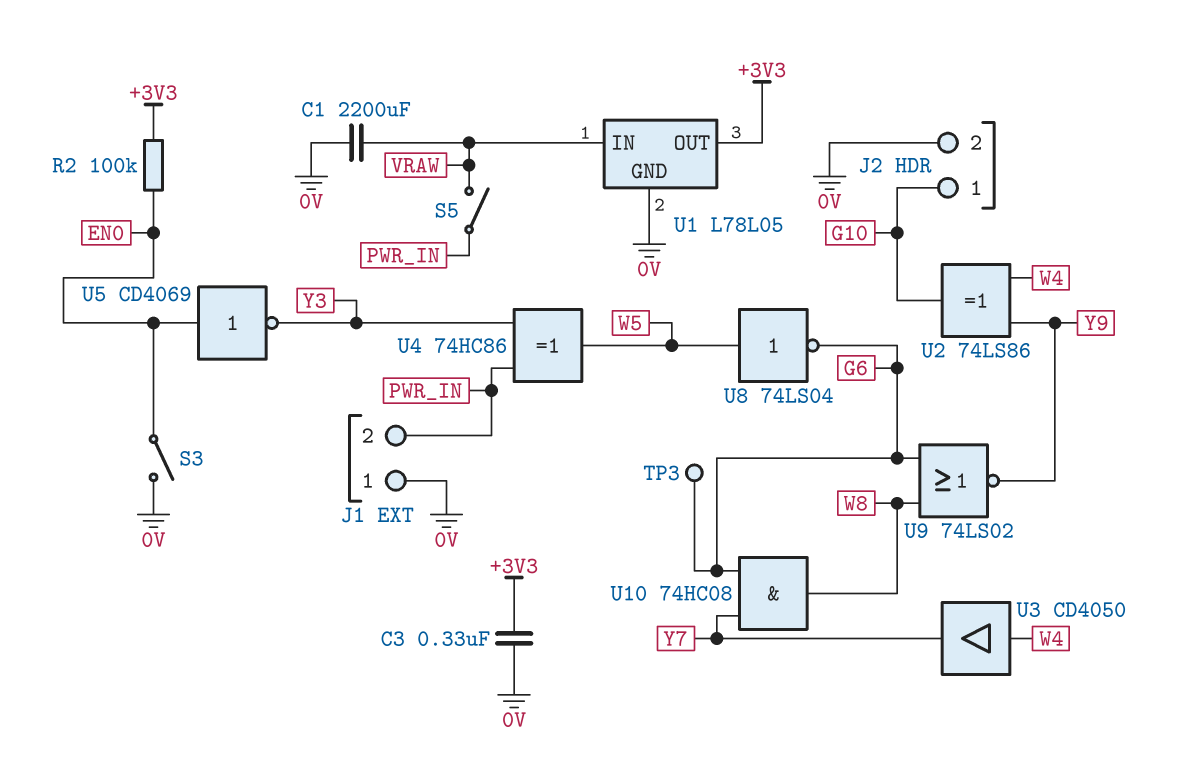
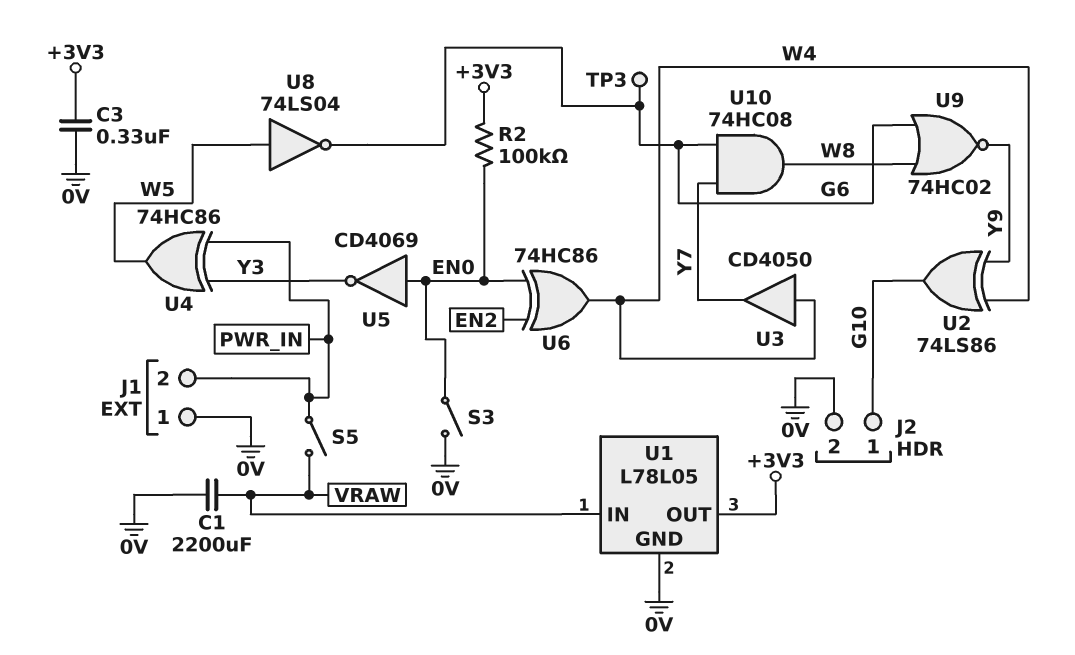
U6: none -> XOR 74HC86 (in EN0, in EN2, out W4)
U9: NOR 74LS02 (in G6, in W8, out Y9) -> NOR 74HC02 (in G6, in W8, out Y9)

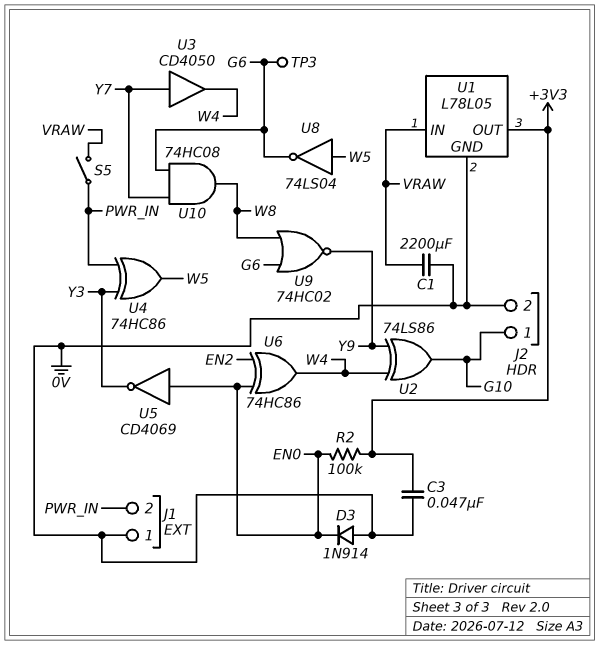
C3: 330nF (+3V3, 0V) -> 47nF (+3V3, 0V)
D3: none -> diode 1N914 (A 0V, K EN0)
S3: switch (0V, EN0) -> none
U3: buffer CD4050 (in W4, out Y7) -> buffer CD4050 (in Y7, out W4)

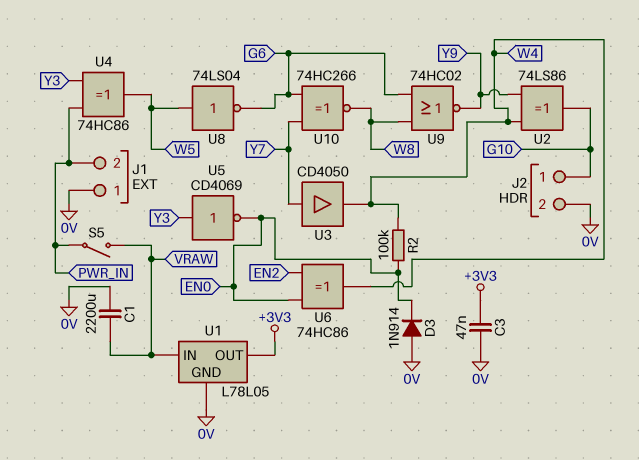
R2: 100k (+3V3, EN0) -> 100k (EN0, W4)
TP3: test point (G6) -> none
U5: NOT CD4069 (in EN0, out Y3) -> NOT CD4069 (in Y3, out EN0)
U10: AND 74HC08 (in G6, in Y7, out W8) -> XNOR 74HC266 (in G6, in Y7, out W8)

